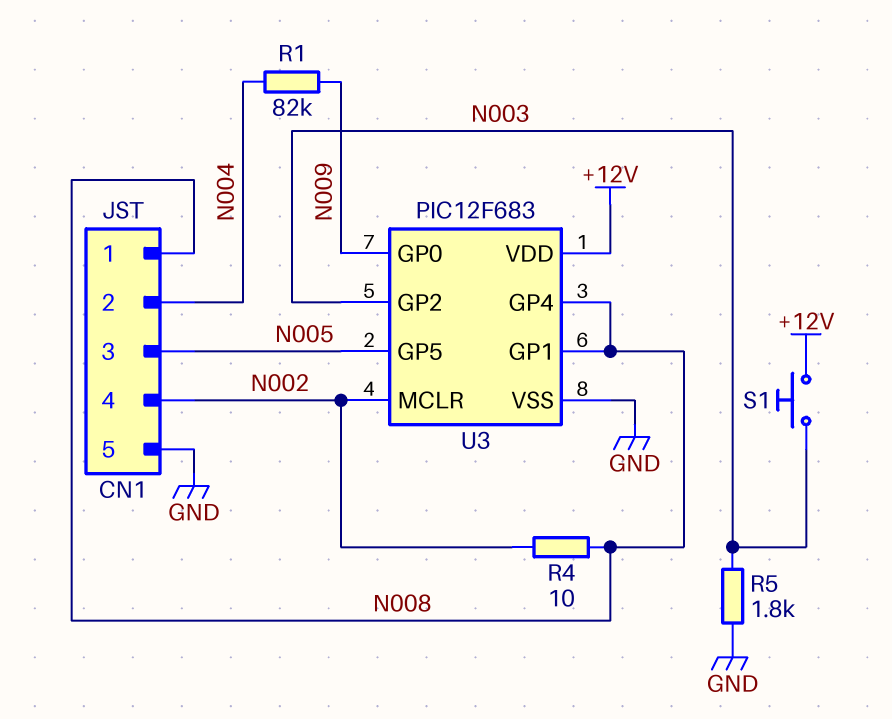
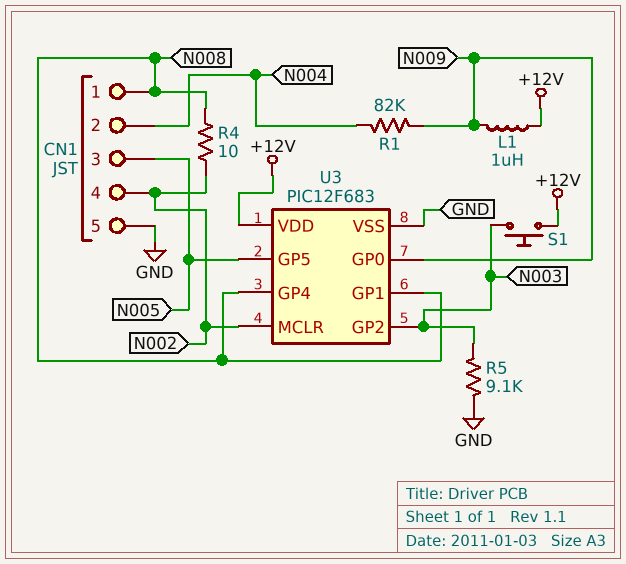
L1: none -> 1uH (+12V, N009)
R5: 1.8k (GND, N003) -> 9.1k (GND, N003)

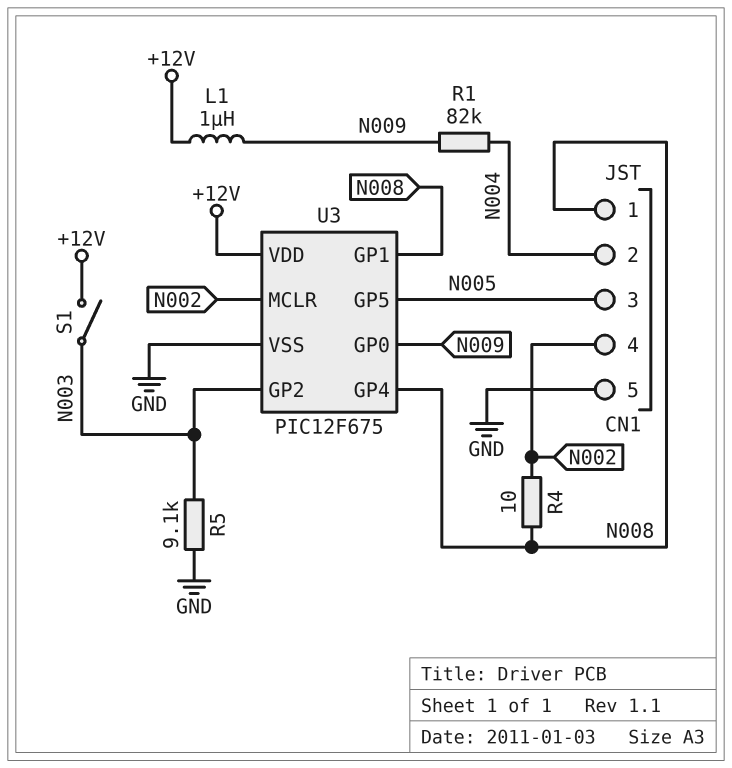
S1: button (+12V, N003) -> switch (+12V, N003)
U3: PIC12F683 -> PIC12F675

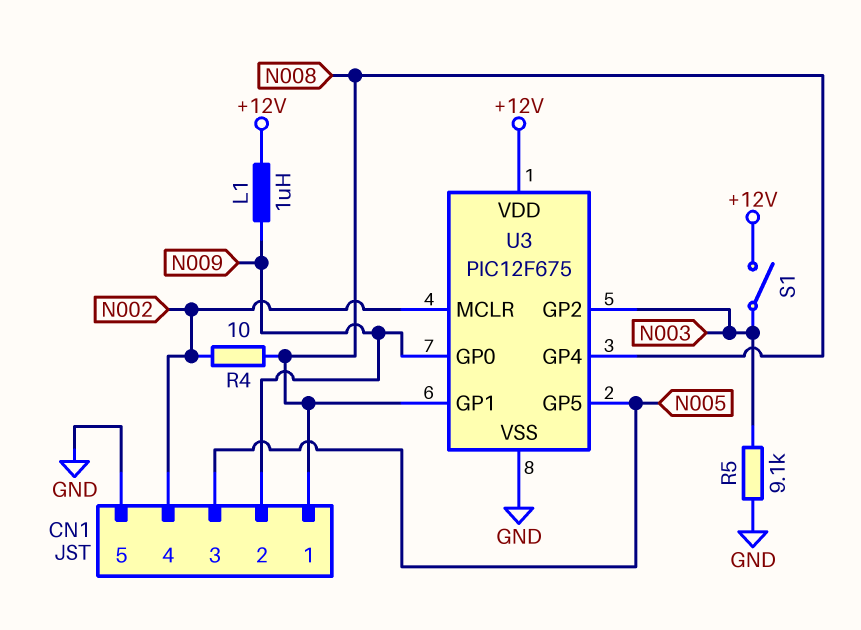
CN1 pin 2: N004 -> N009
R1: 82k (N004, N009) -> none

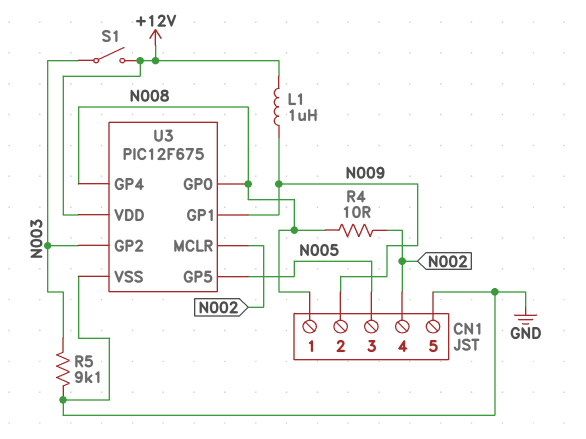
U3 pin GP0: N009 -> N008
U3 pin GP1: N008 -> N009

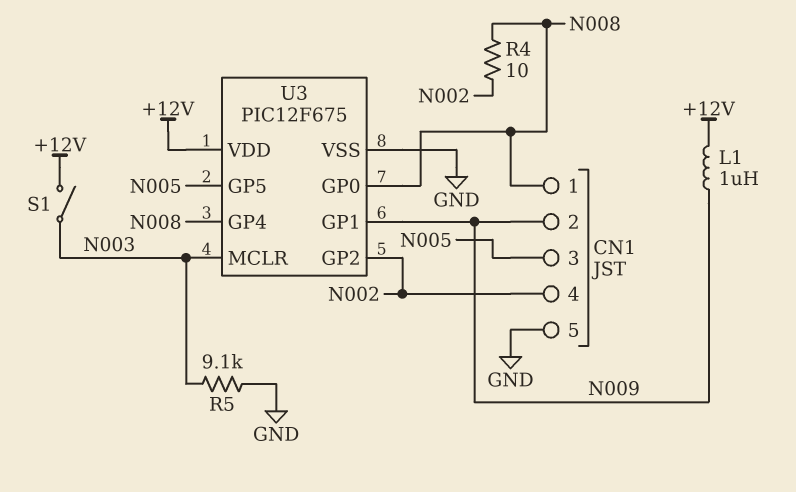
U3 pin GP2: N003 -> N002
U3 pin MCLR: N002 -> N003

